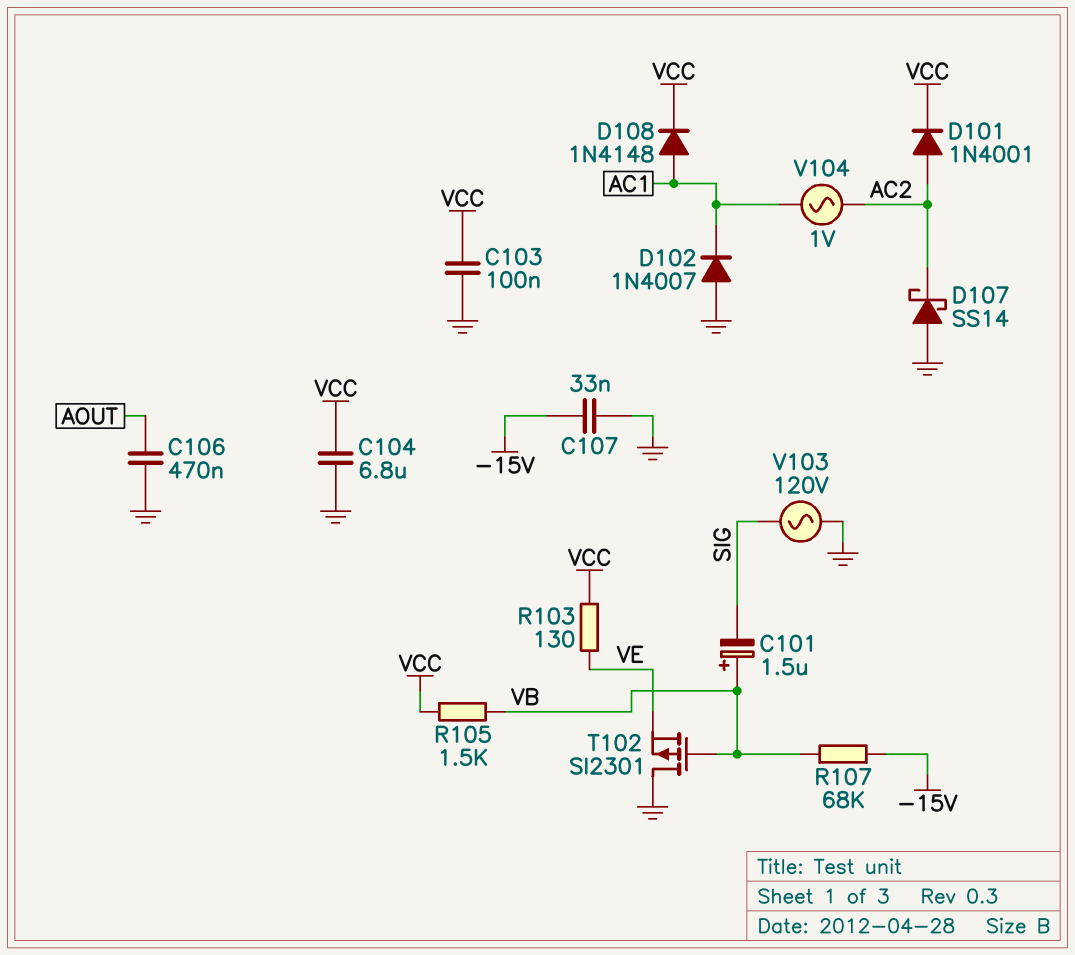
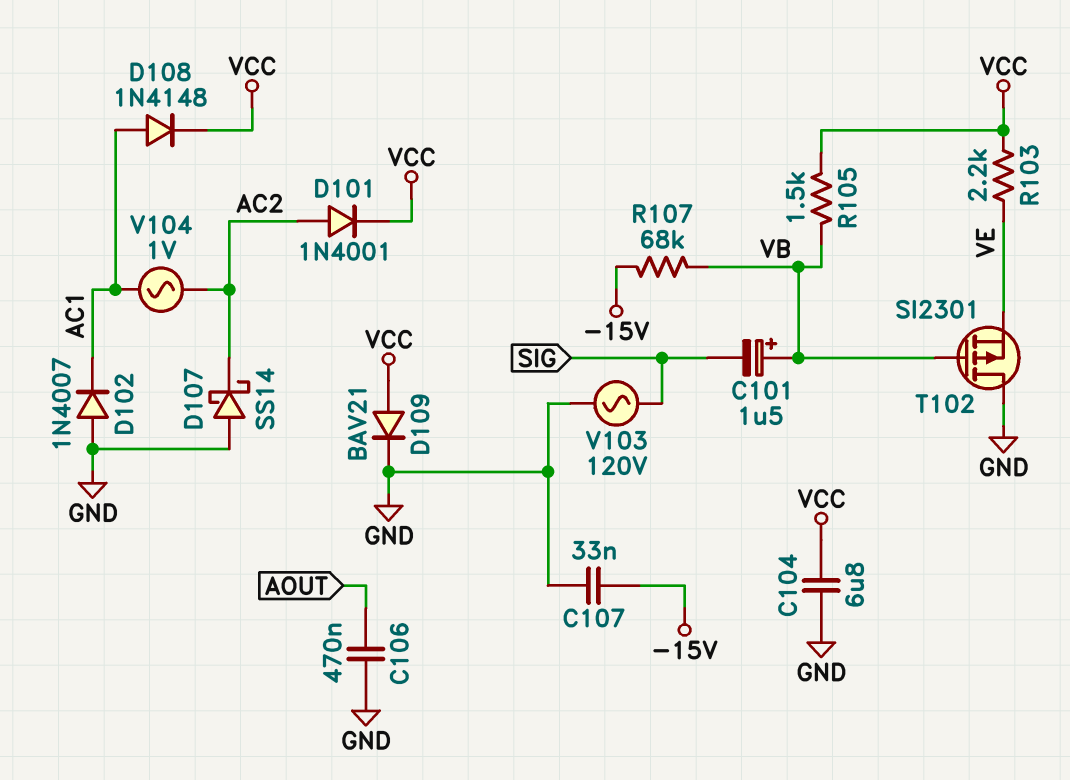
C103: 100nF (GND, VCC) -> none
D109: none -> diode BAV21 (A VCC, K GND)
R103: 130 (VCC, VE) -> 2.2k (VCC, VE)

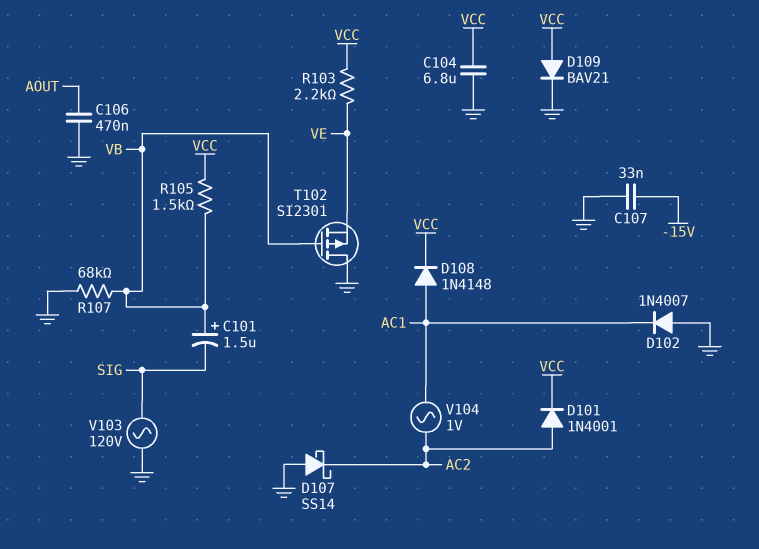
R107: 68k (-15V, VB) -> 68k (GND, VB)

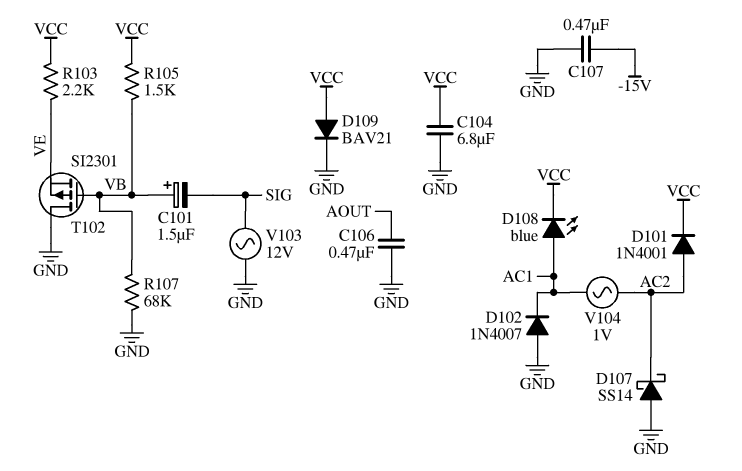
C107: 33nF (-15V, GND) -> 470nF (-15V, GND)
D108: diode 1N4148 (A AC1, K VCC) -> LED blue (A AC1, K VCC)
V103: AC 120V (GND, SIG) -> AC 12V (GND, SIG)

